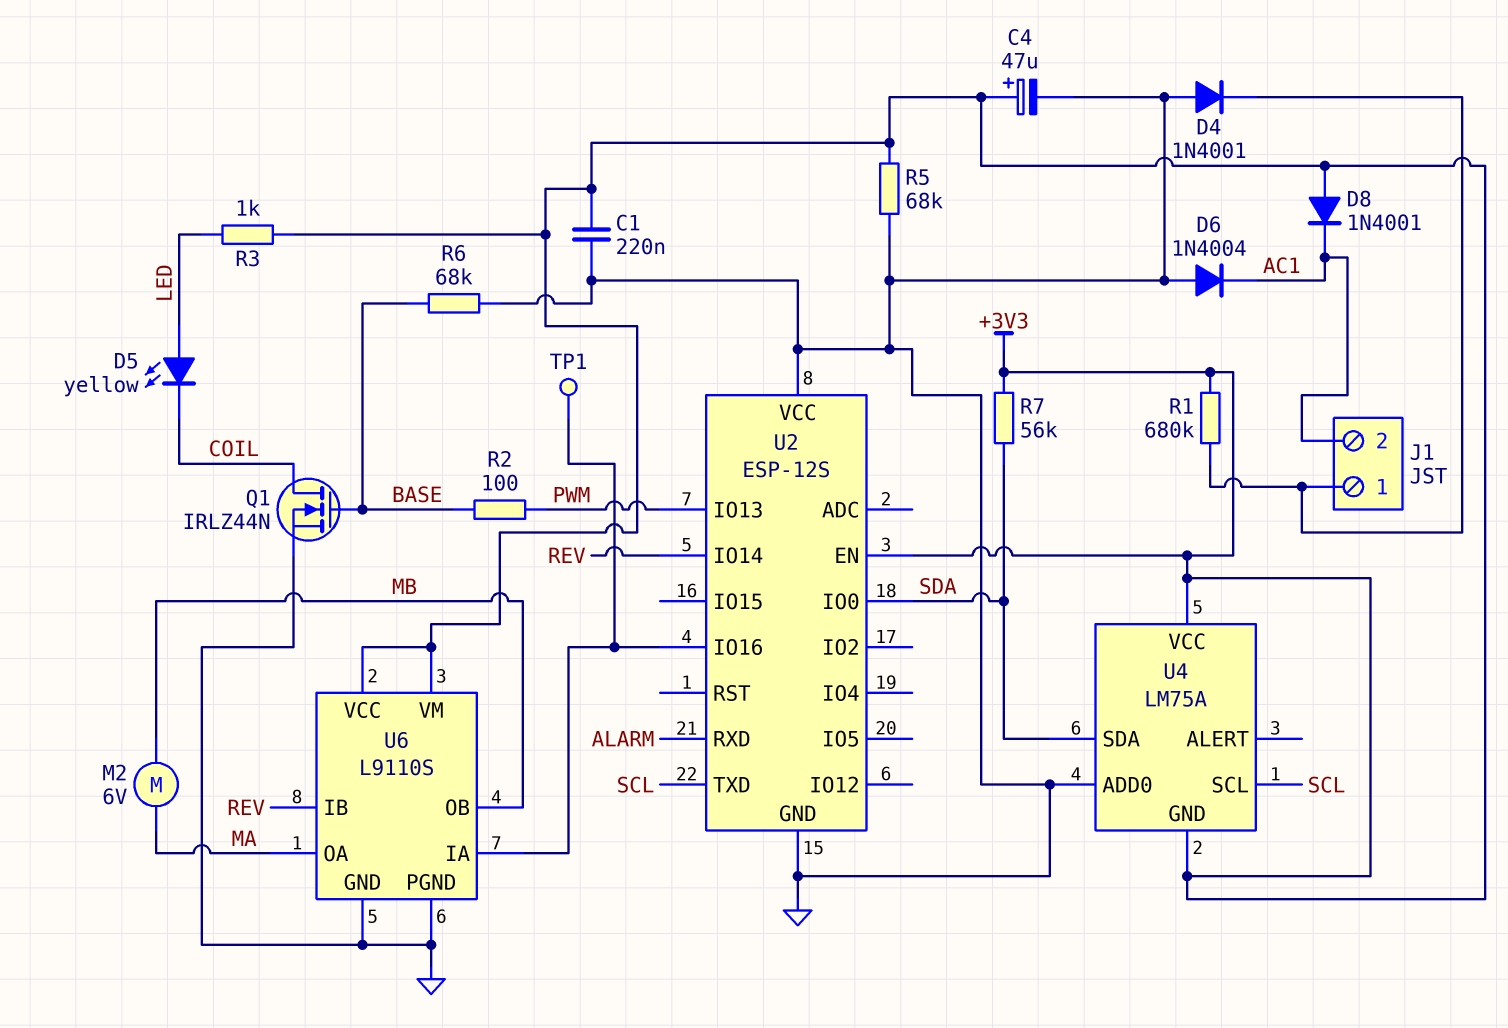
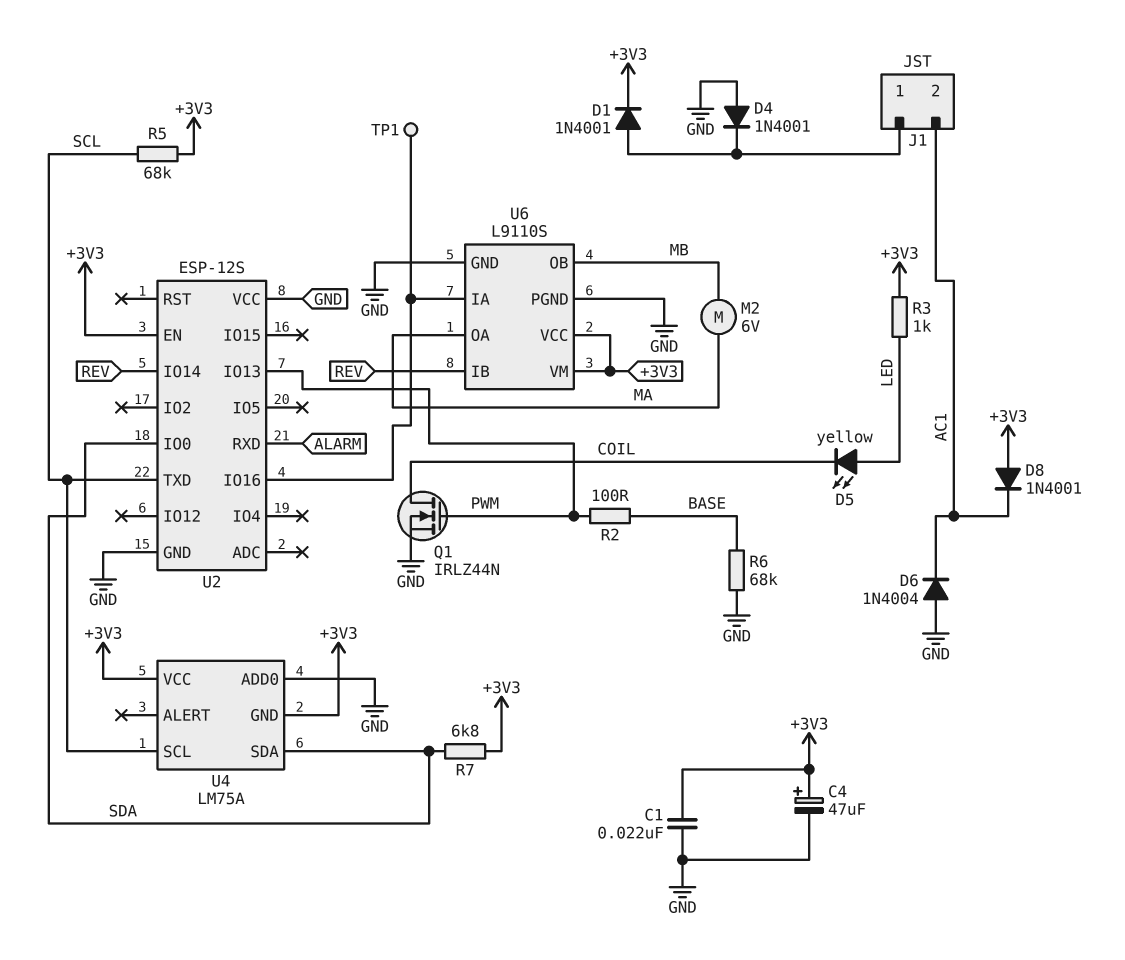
C1: 220nF (+3V3, GND) -> 22nF (+3V3, GND)
D1: none -> diode 1N4001 (A J1/1, K +3V3)
Q1: NMOS IRLZ44N (G BASE, D COIL, S GND) -> NMOS IRLZ44N (G PWM, D COIL, S GND)
R1: 680k (+3V3, J1/1) -> none
R5: 68k (+3V3, GND) -> 68k (+3V3, SCL)
R7: 56k (+3V3, SDA) -> 6.8k (+3V3, SDA)

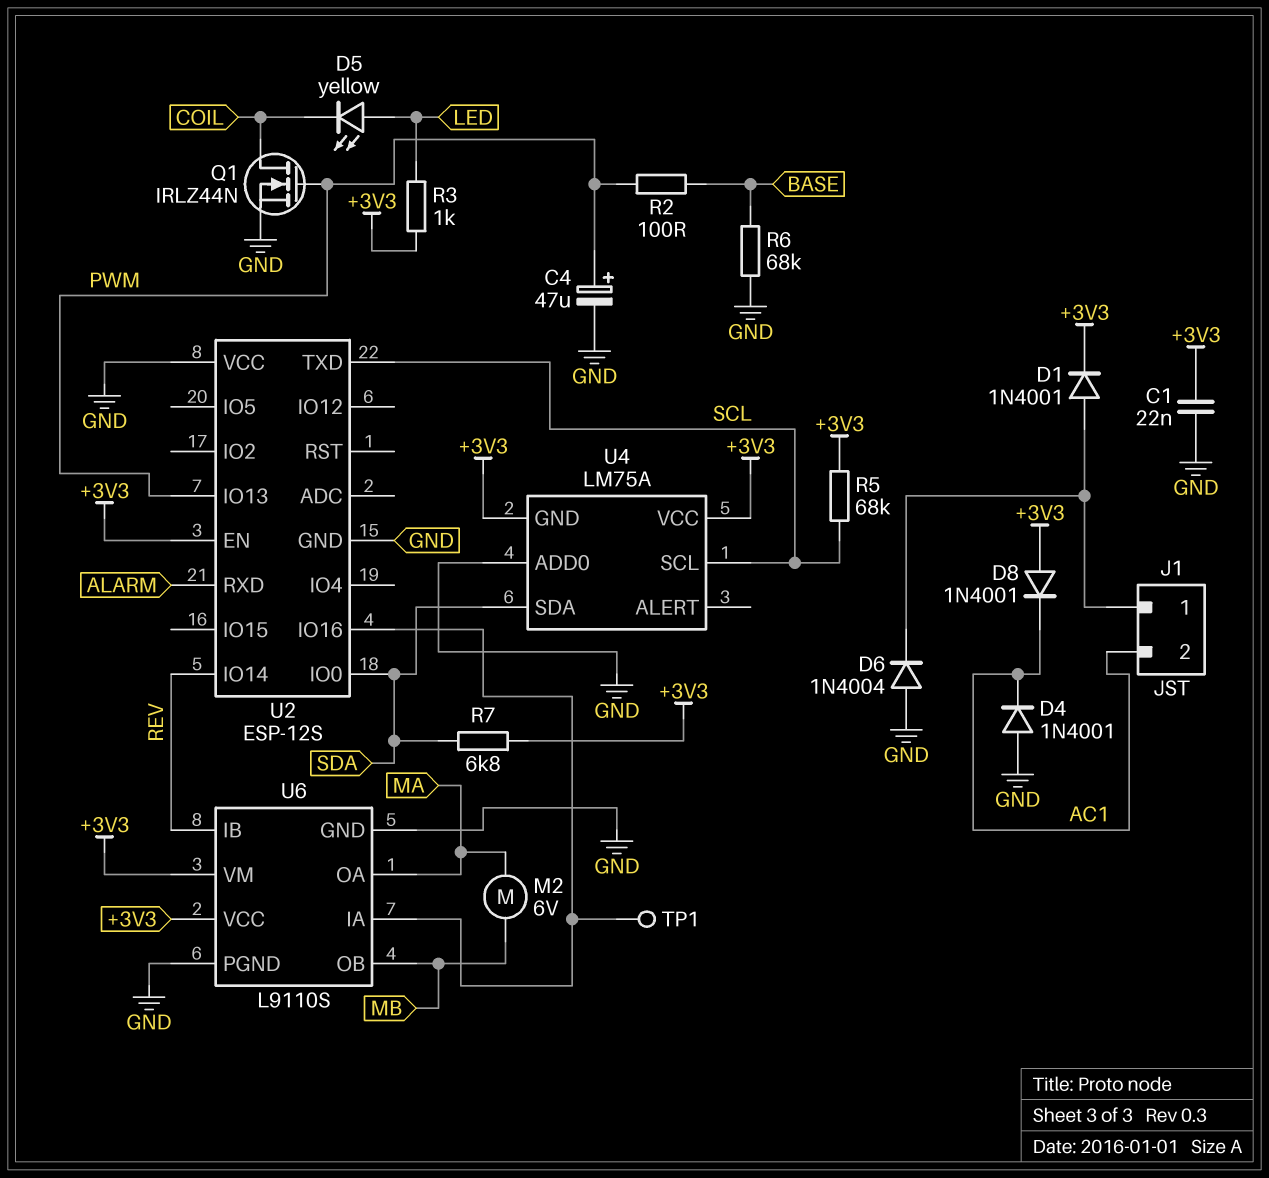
C4: 47uF (plus +3V3, minus GND) -> 47uF (plus PWM, minus GND)
D4: diode 1N4001 (A GND, K J1/1) -> diode 1N4001 (A GND, K AC1)
D6: diode 1N4004 (A GND, K AC1) -> diode 1N4004 (A GND, K J1/1)

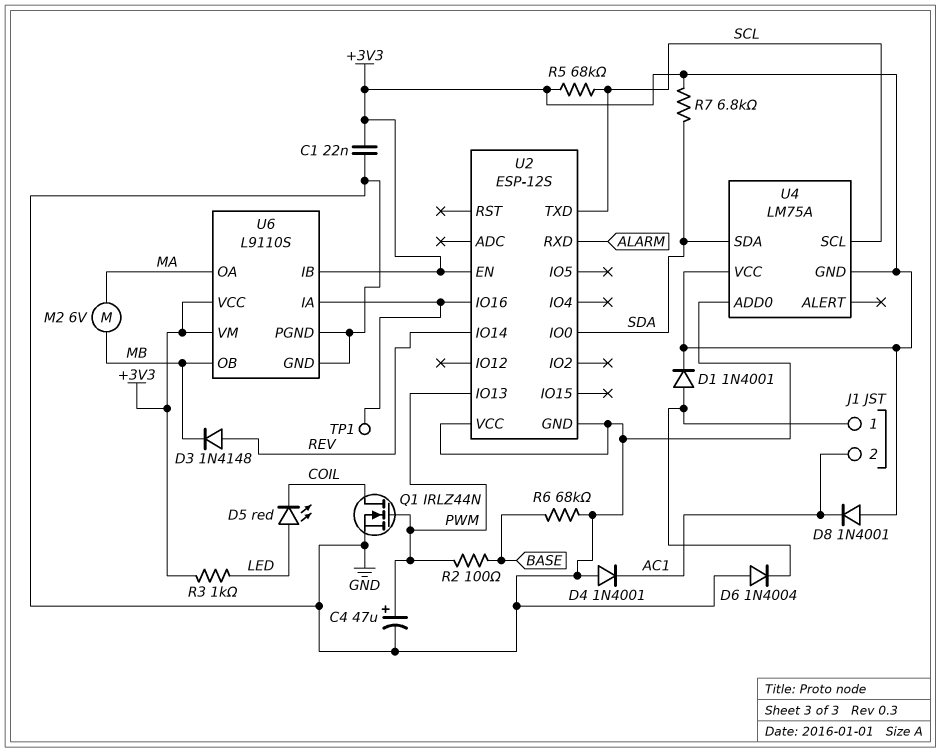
D3: none -> diode 1N4148 (A REV, K MB)
D5: LED yellow (A LED, K COIL) -> LED red (A LED, K COIL)
U6 pin IB: REV -> +3V3

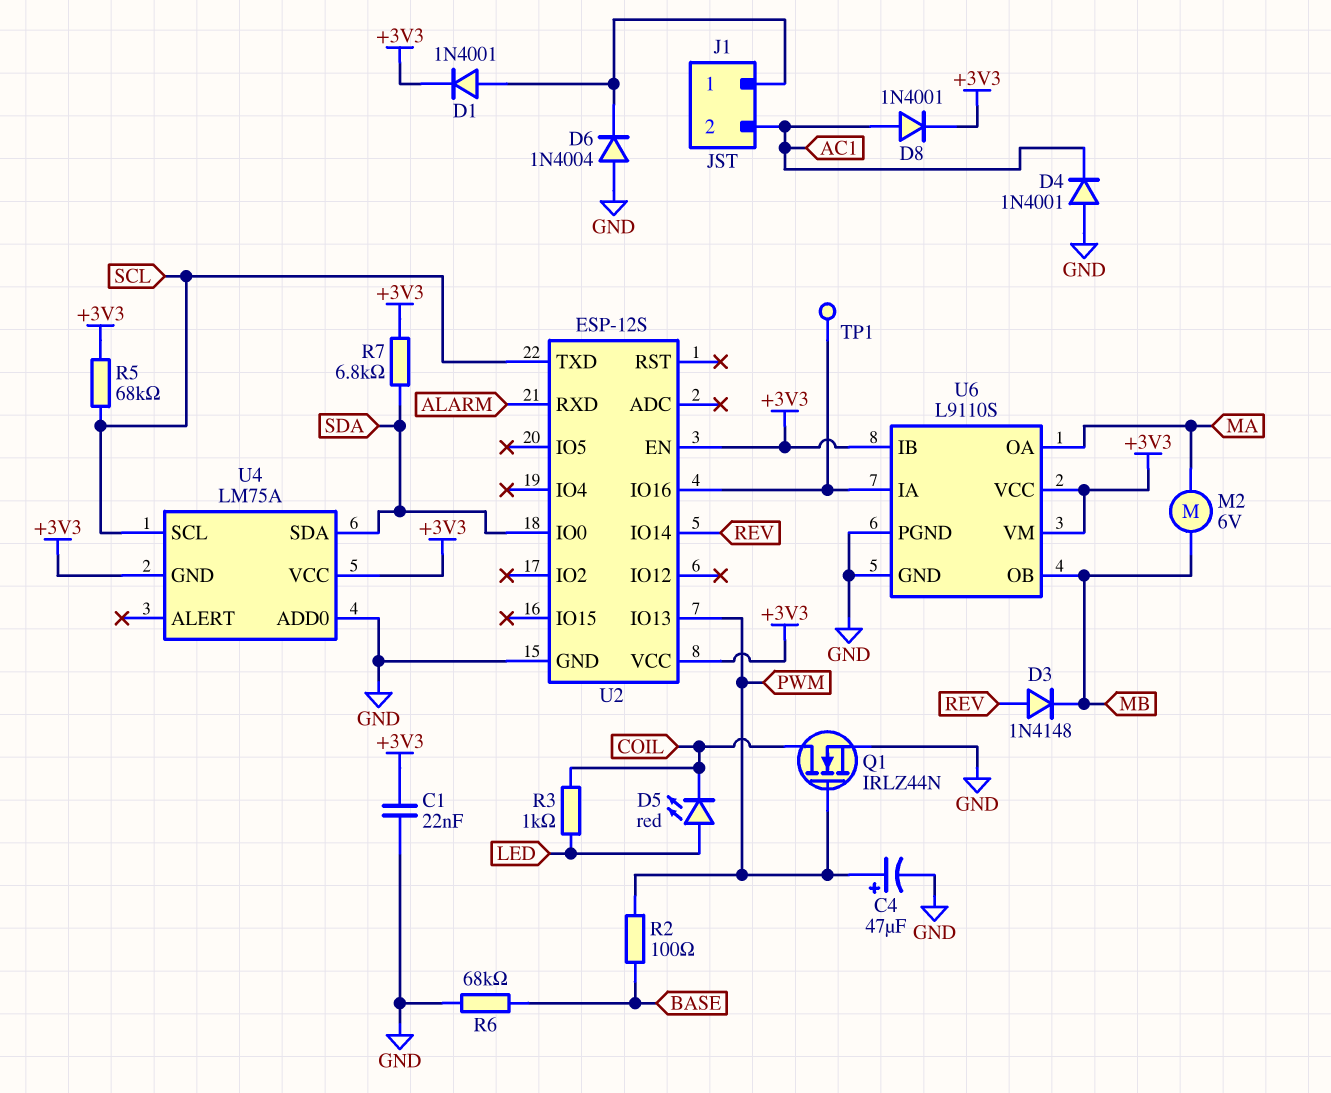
D8: diode 1N4001 (A +3V3, K AC1) -> diode 1N4001 (A AC1, K +3V3)
R3: 1k (+3V3, LED) -> 1k (COIL, LED)
U2 pin VCC: GND -> +3V3

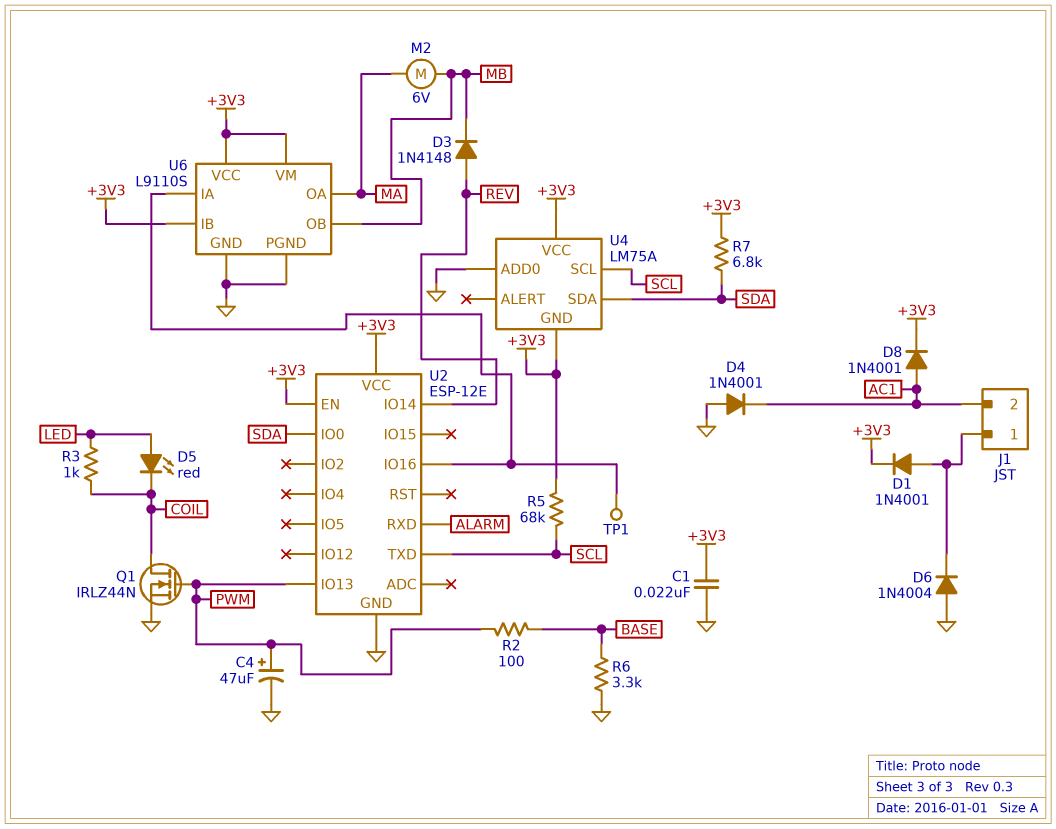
R6: 68k (BASE, GND) -> 3.3k (BASE, GND)
U2: ESP-12S -> ESP-12E

